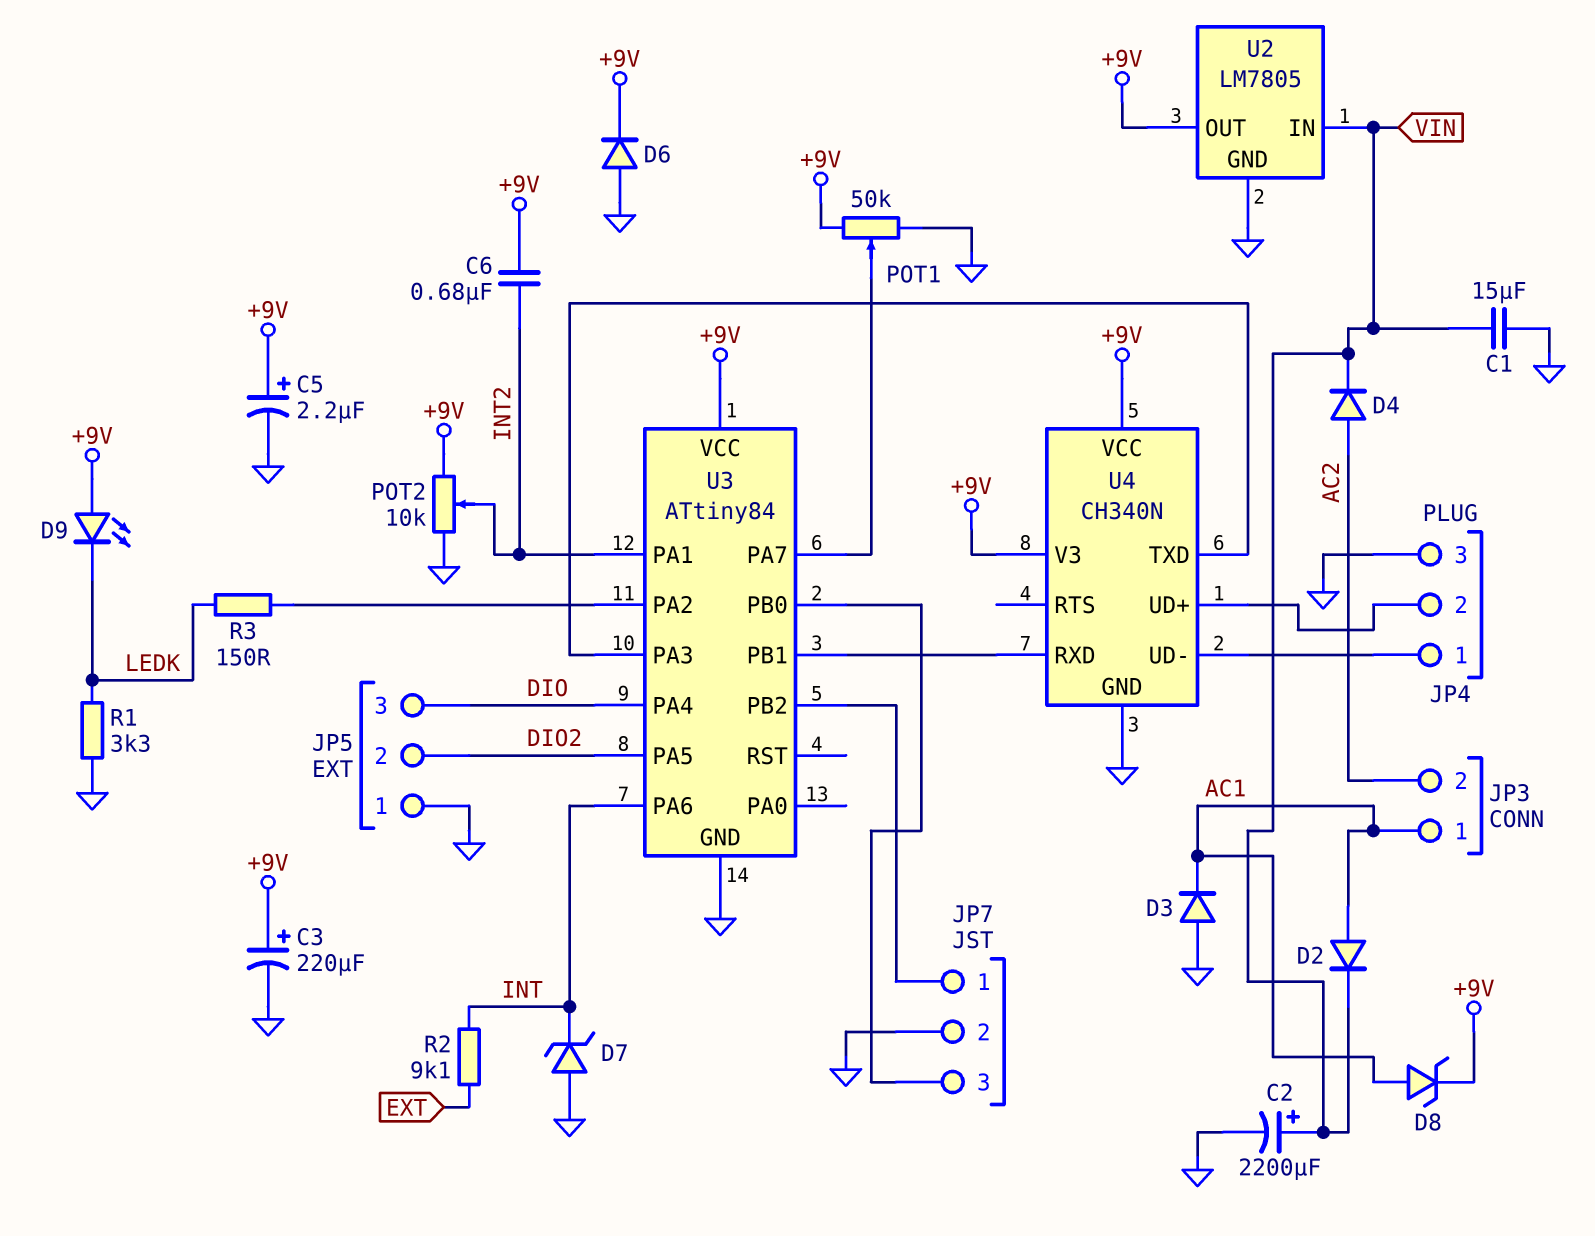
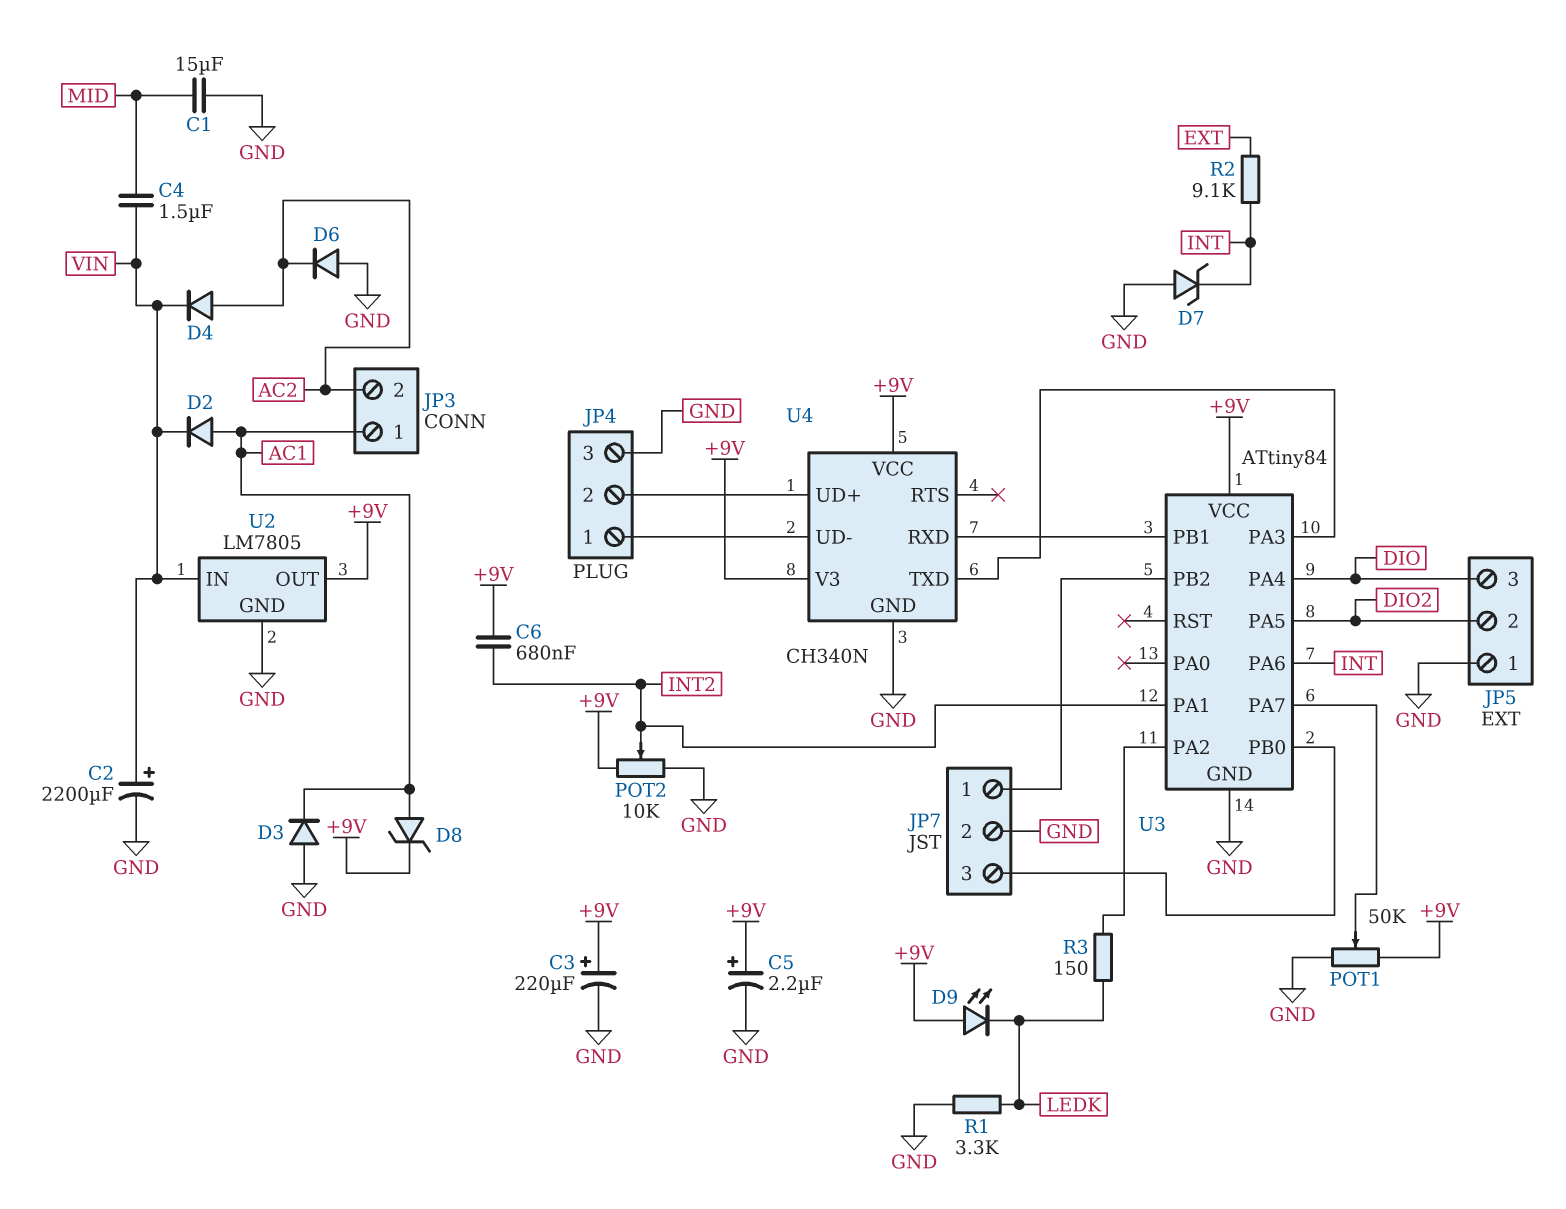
C1: 15uF (GND, VIN) -> 15uF (GND, MID)
C4: none -> 1.5uF (MID, VIN)
D6: diode (A GND, K +9V) -> diode (A GND, K AC2)

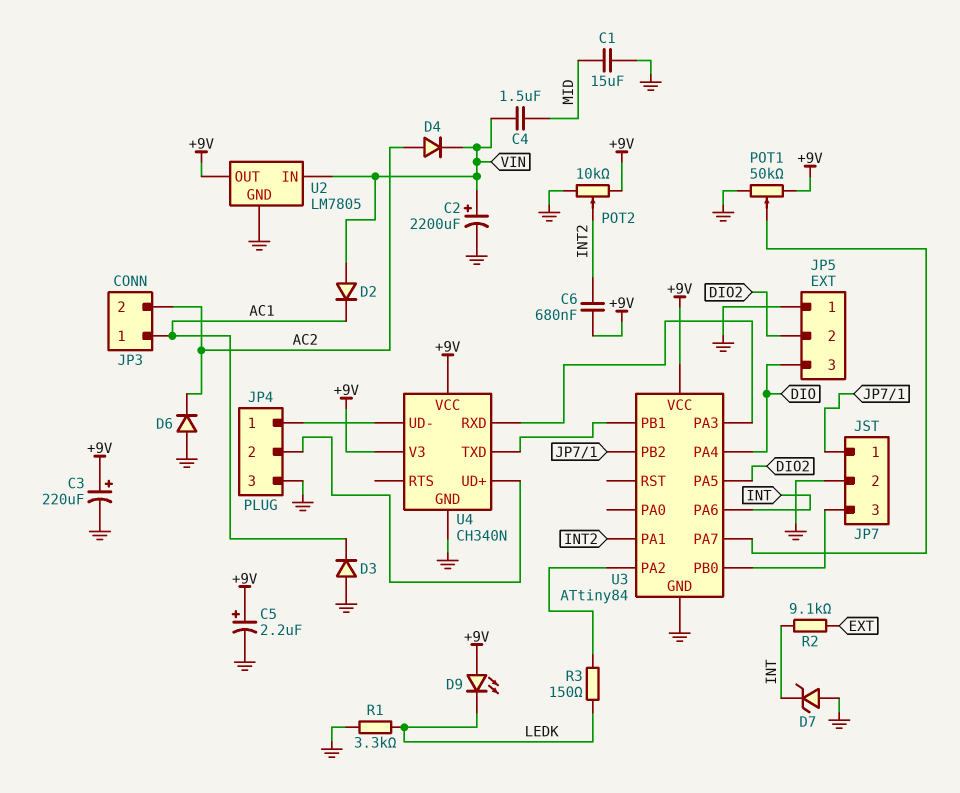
D2: diode (A AC1, K VIN) -> diode (A VIN, K AC1)
D8: zener (A AC1, K +9V) -> none
U4 pin RXD: U3/PB1 -> U3/PA3
U4 pin TXD: U3/PA3 -> U3/PB1

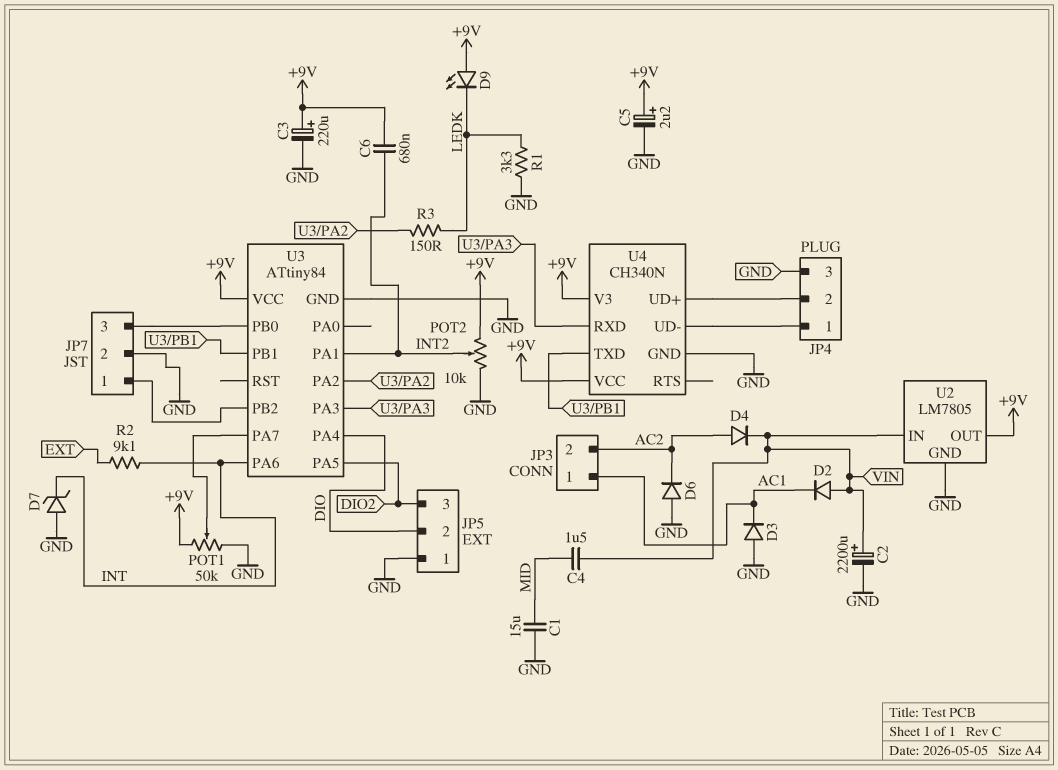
JP5 pin 2: DIO2 -> DIO
JP5 pin 3: DIO -> DIO2

